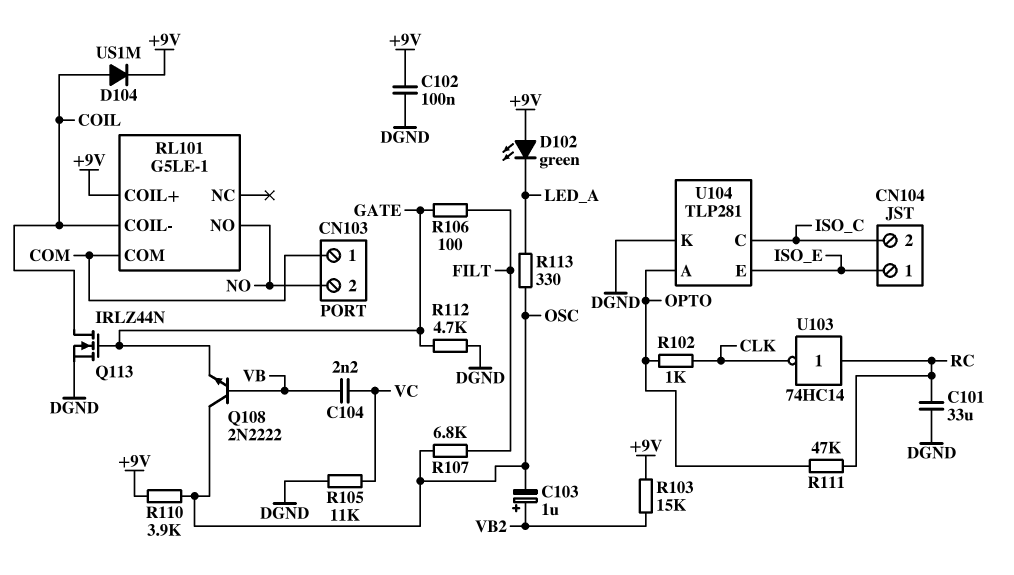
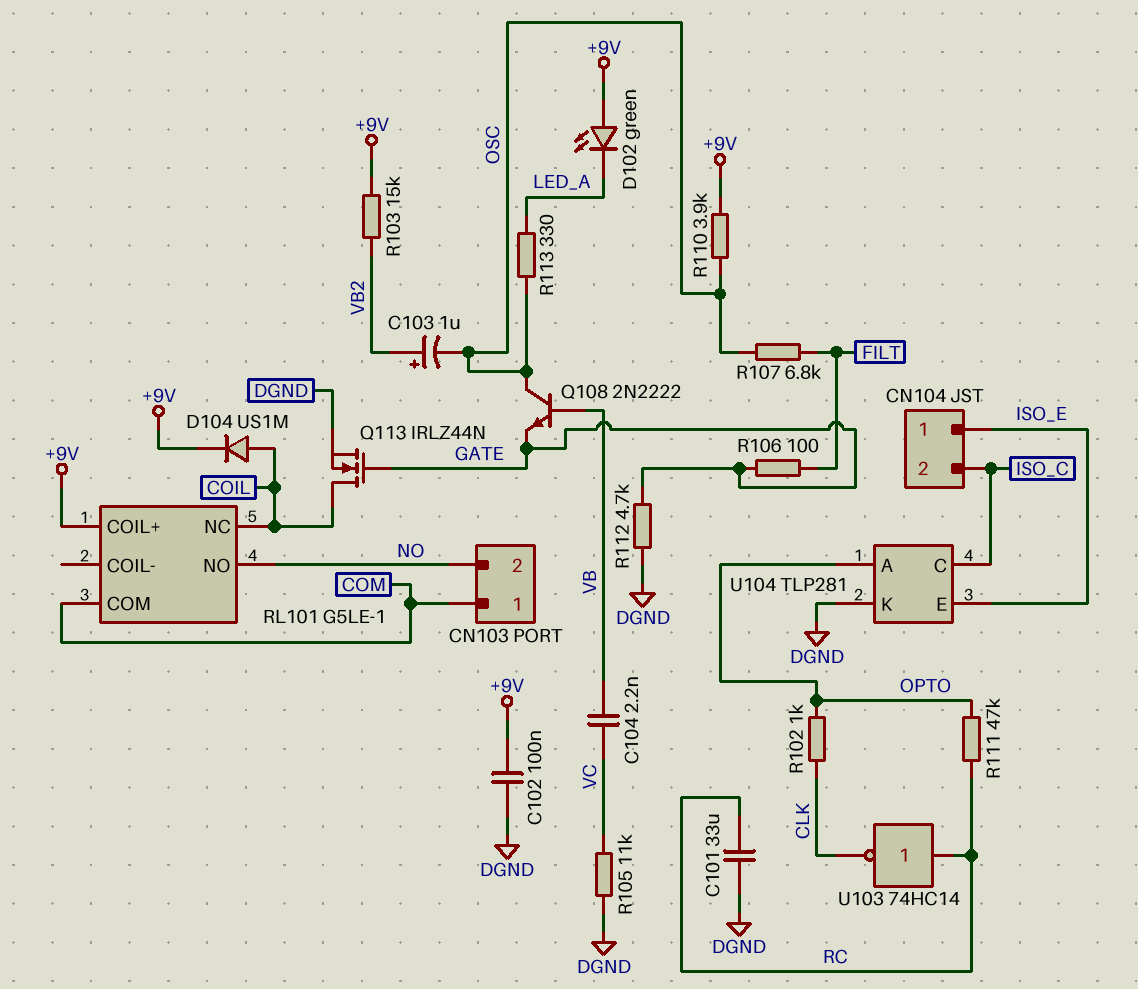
RL101 pin COIL-: COIL -> none
RL101 pin NC: none -> COIL

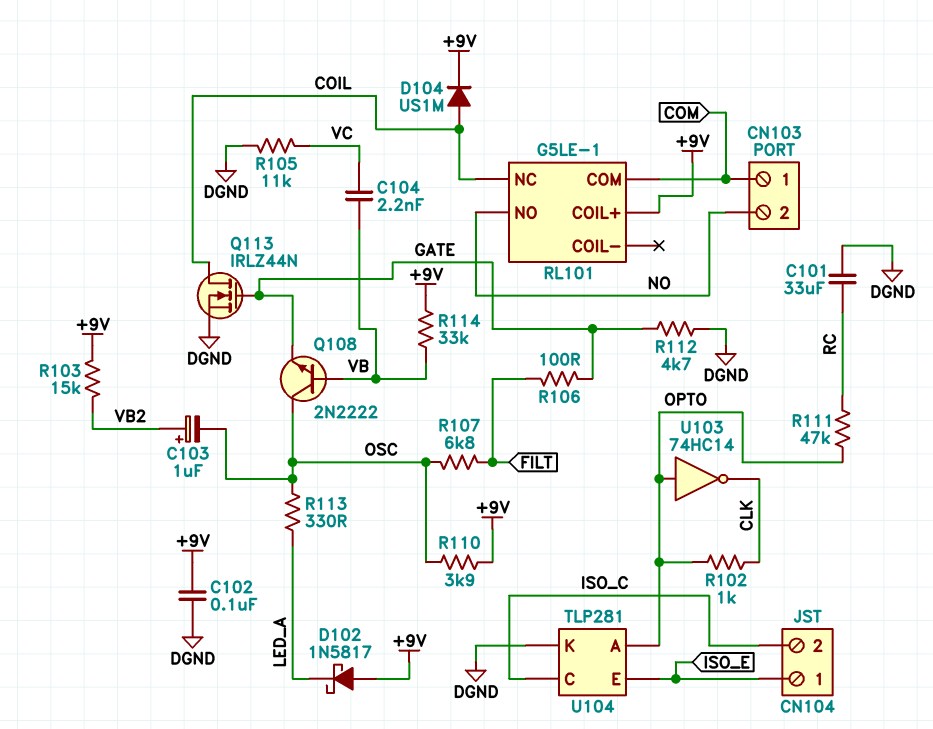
D102: LED green (A +9V, K LED_A) -> schottky 1N5817 (A +9V, K LED_A)
R114: none -> 33k (+9V, VB)
U103: NOT 74HC14 (in RC, out CLK) -> NOT 74HC14 (in OPTO, out CLK)

